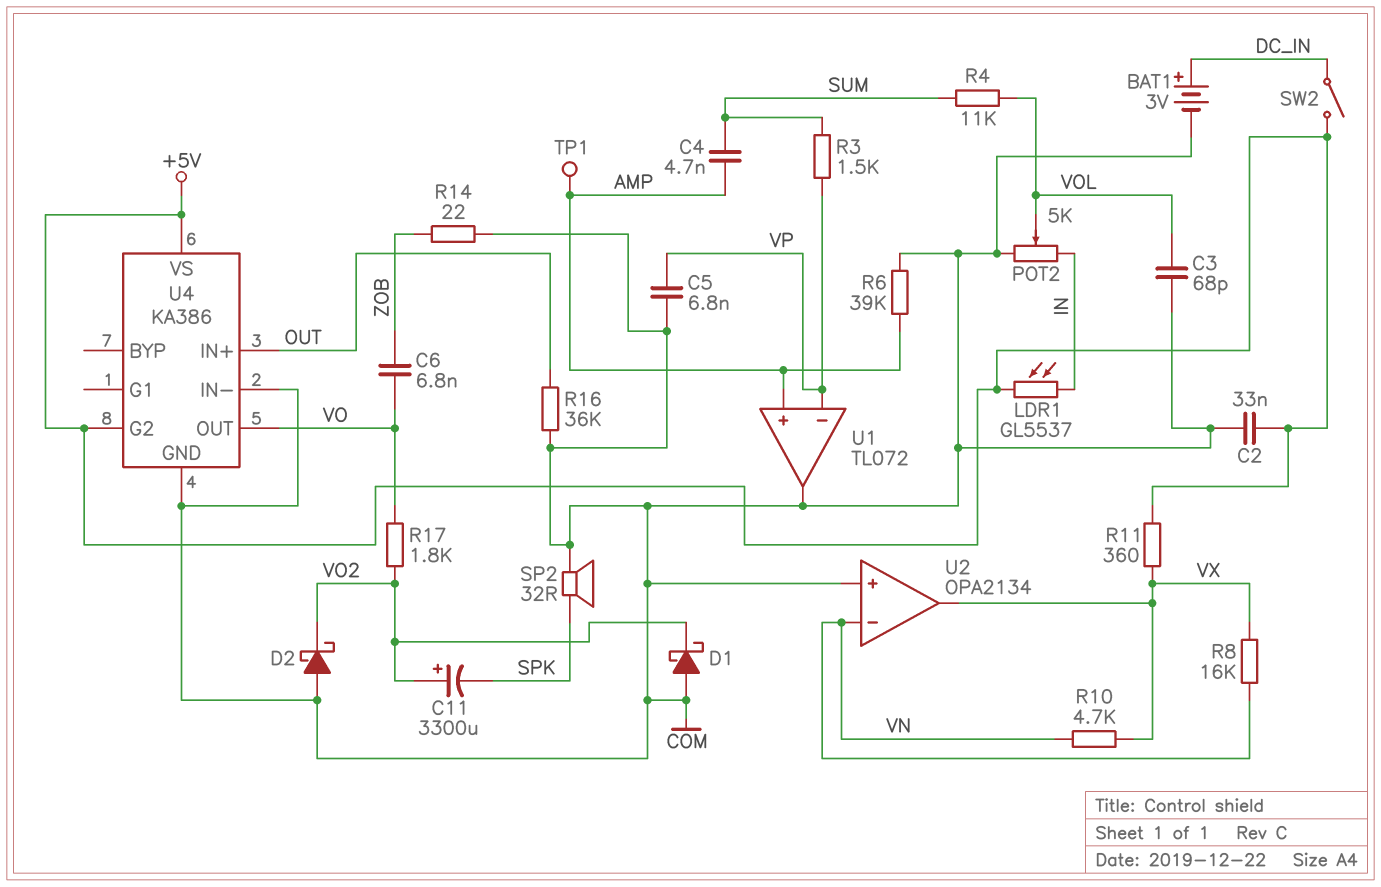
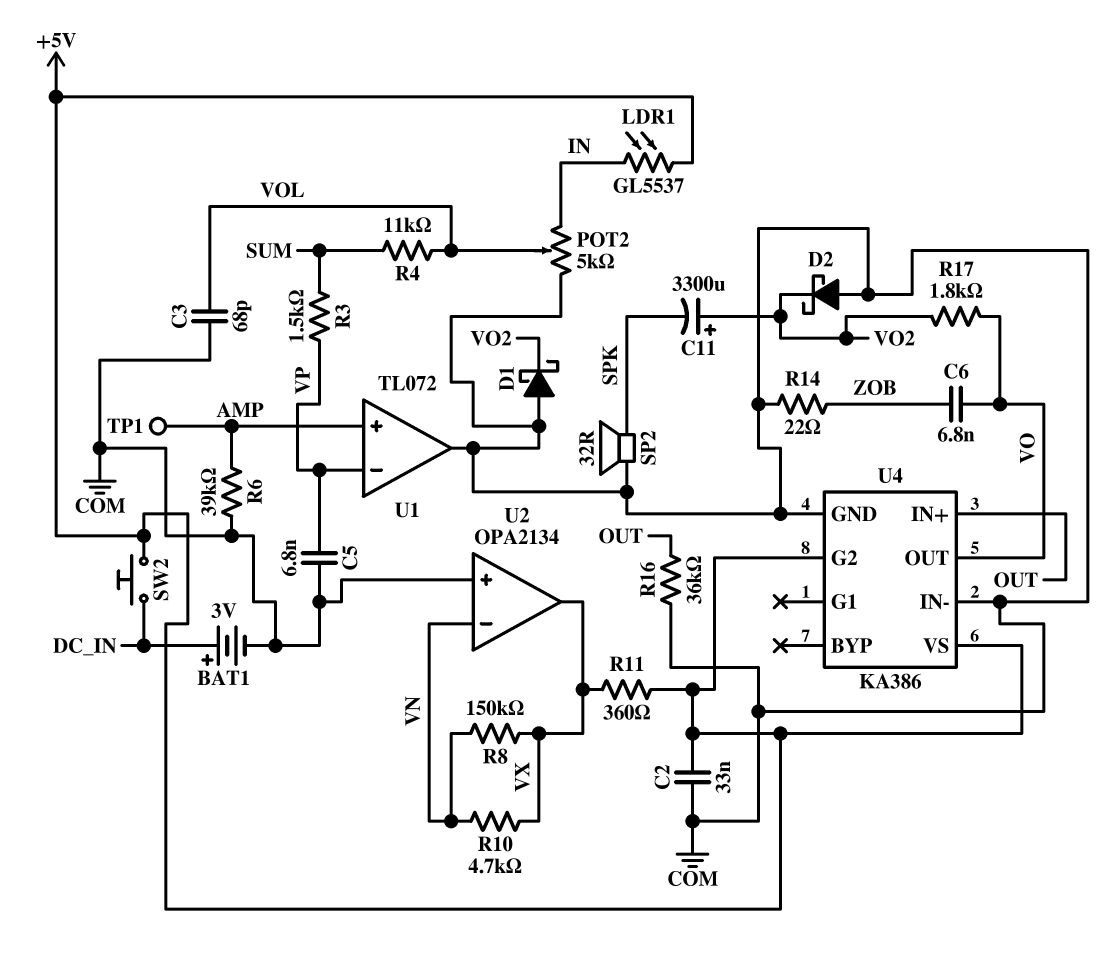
C4: 4.7nF (AMP, SUM) -> none
R8: 16k (VN, VX) -> 150k (VN, VX)
SW2: switch (+5V, DC_IN) -> button (+5V, DC_IN)

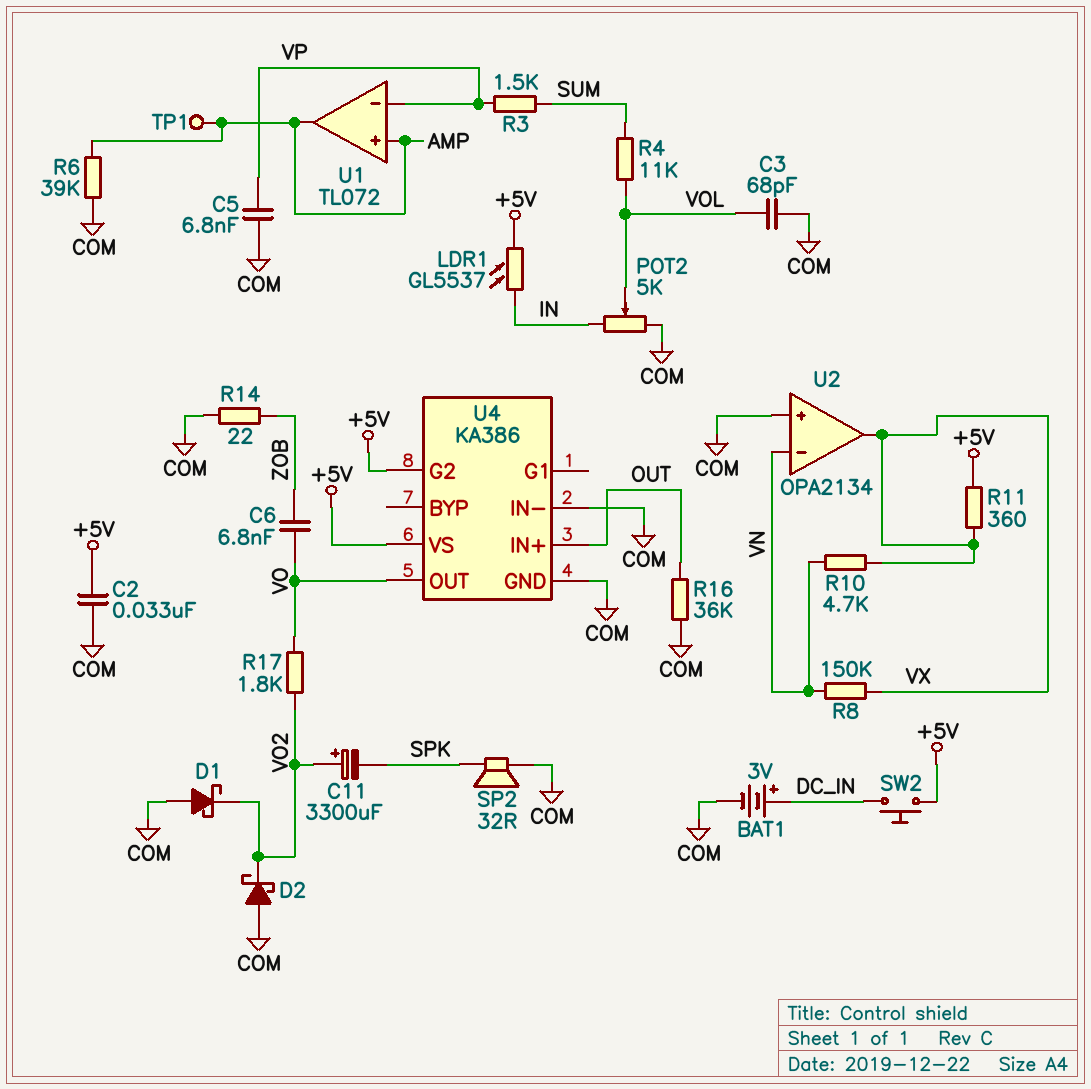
U1 pin out: COM -> AMP

